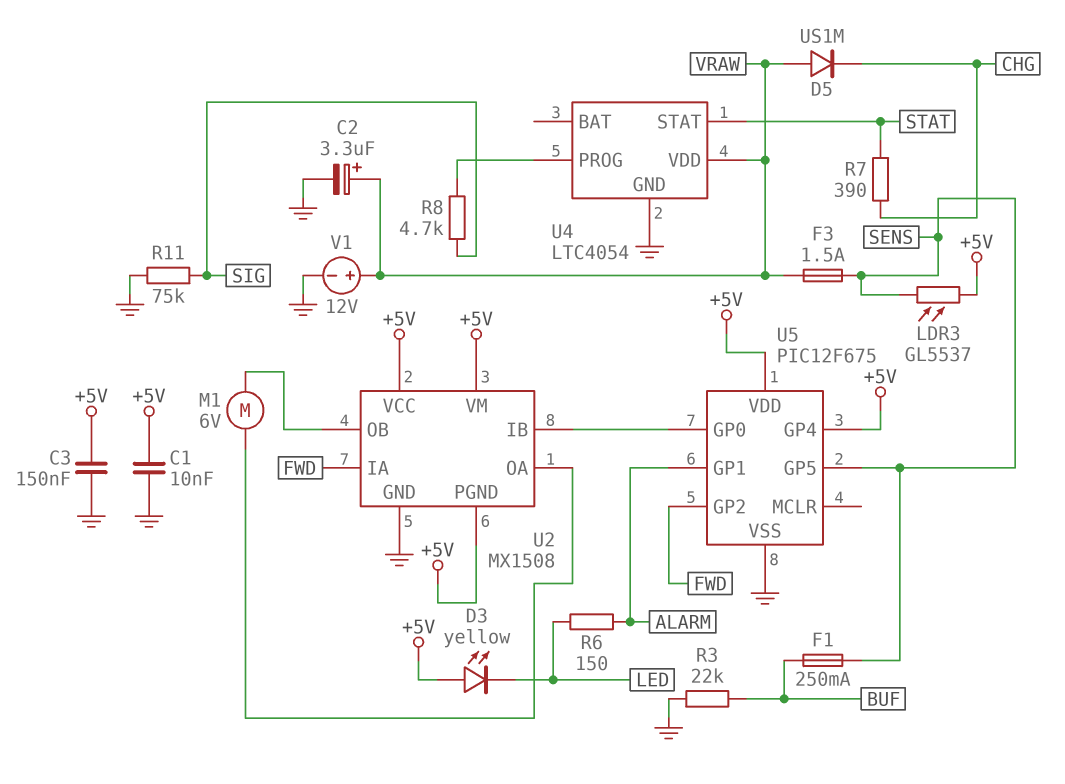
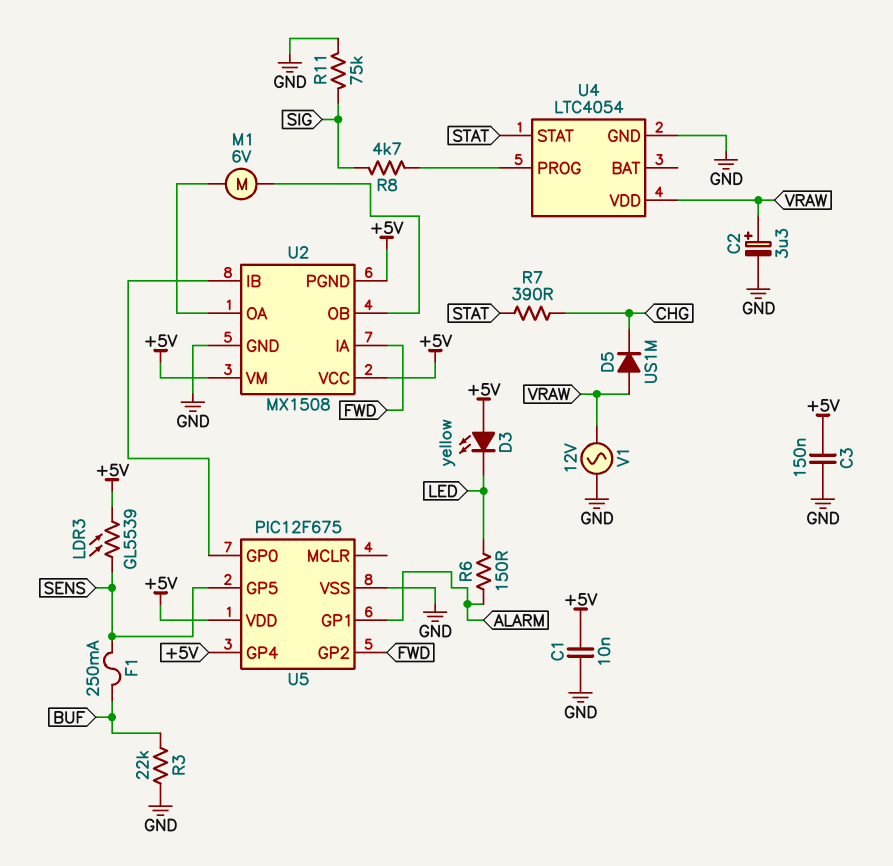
F3: 1.5A (SENS, VRAW) -> none
LDR3: GL5537 (+5V, SENS) -> GL5539 (+5V, SENS)
V1: 12V (plus VRAW, minus GND) -> AC 12V (GND, VRAW)

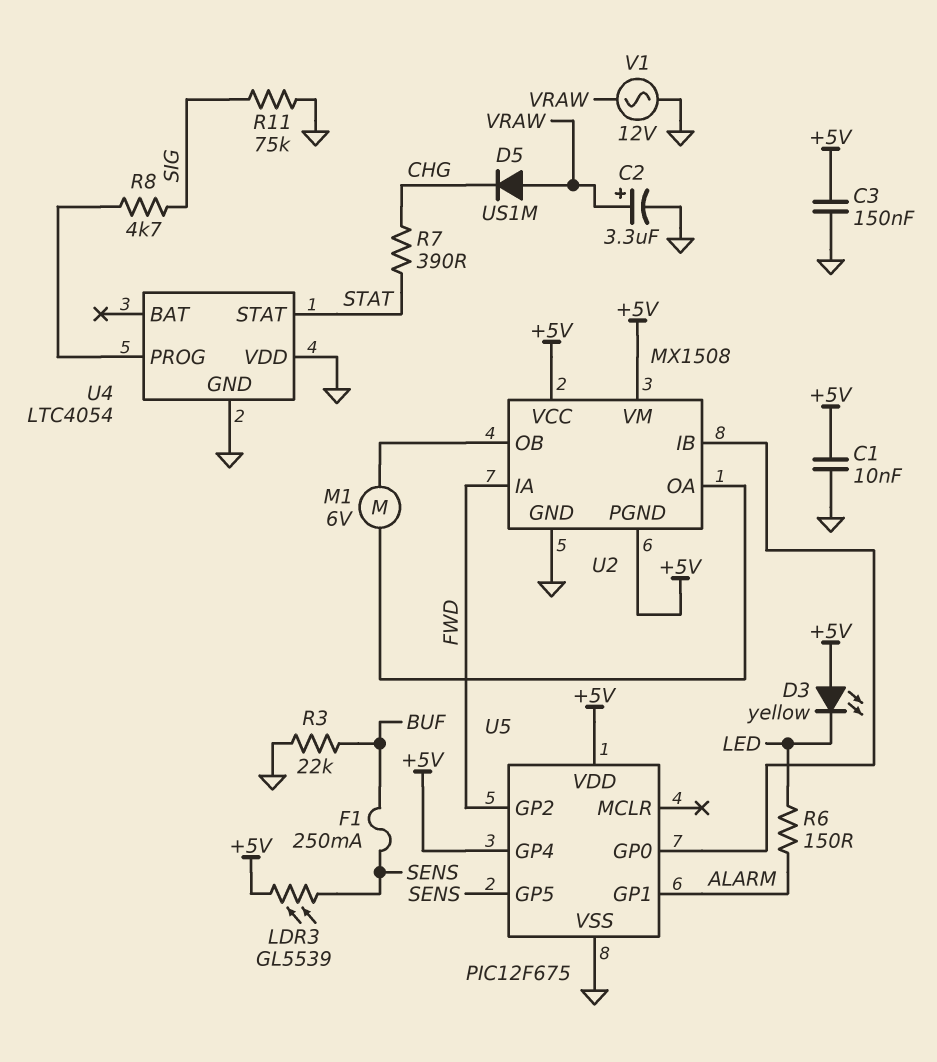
U4 pin VDD: VRAW -> GND

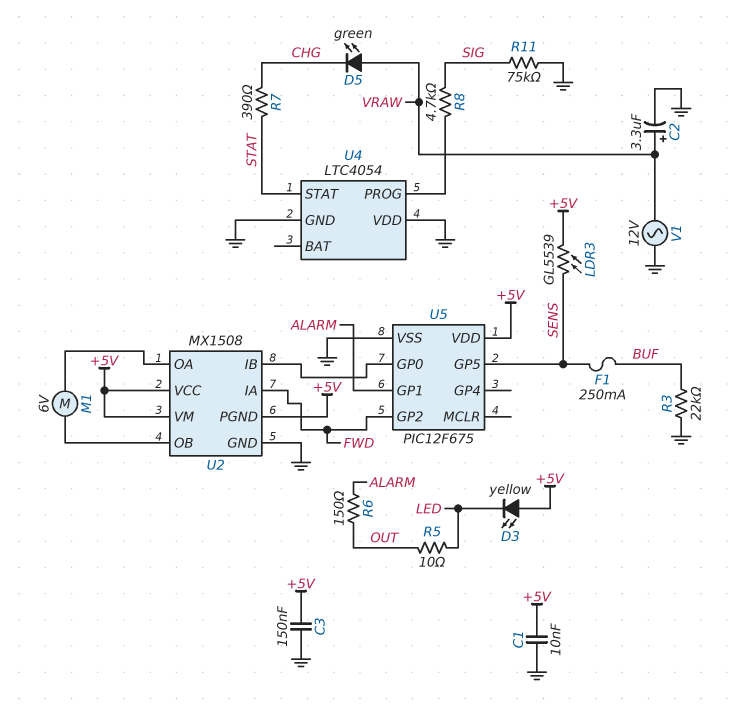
D5: diode US1M (A VRAW, K CHG) -> LED green (A VRAW, K CHG)
R5: none -> 10 (LED, OUT)
R6: 150 (ALARM, LED) -> 150 (ALARM, OUT)
U5 pin GP4: +5V -> none

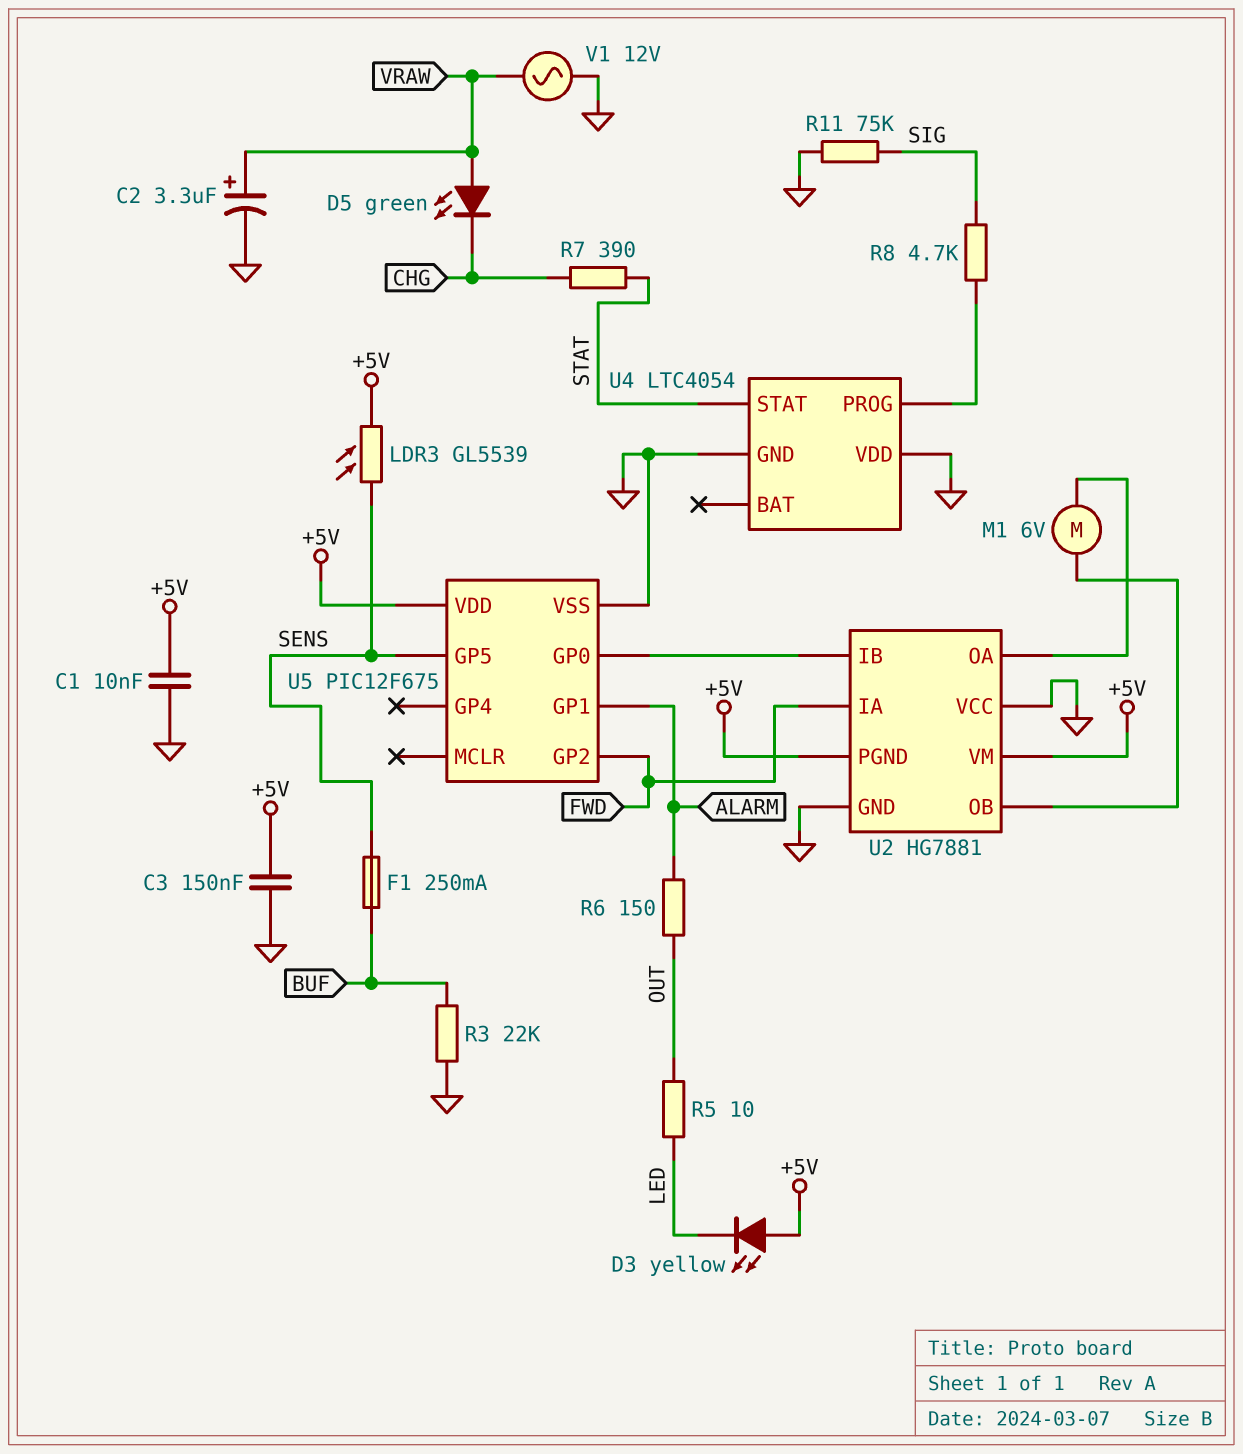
U2: MX1508 -> HG7881
U2 pin VCC: +5V -> GND

